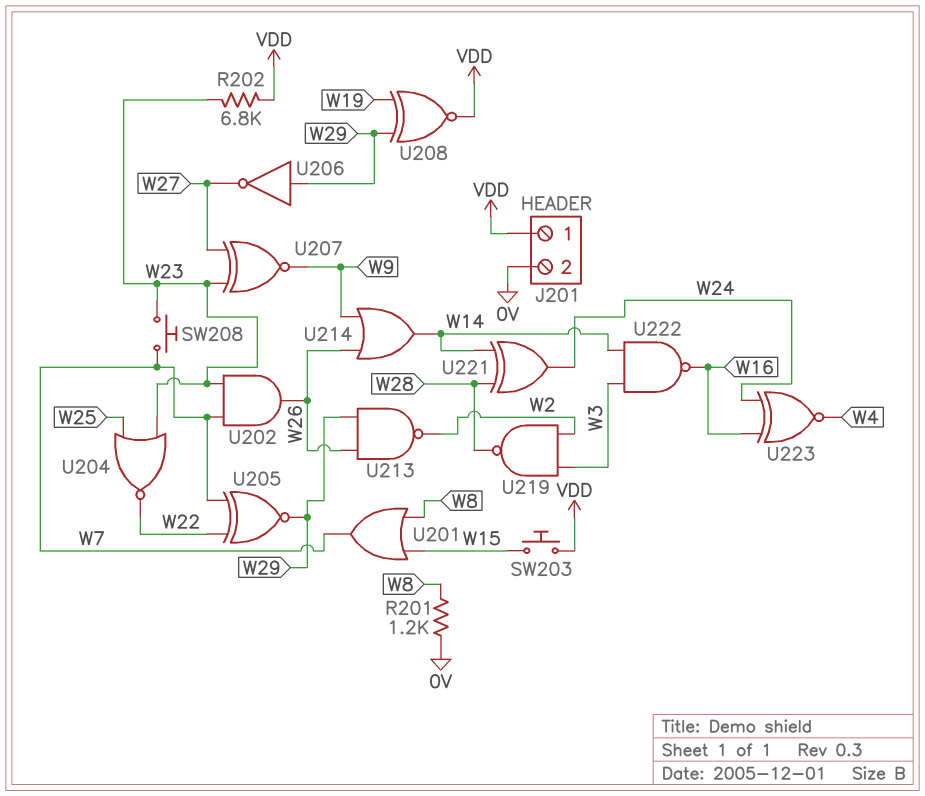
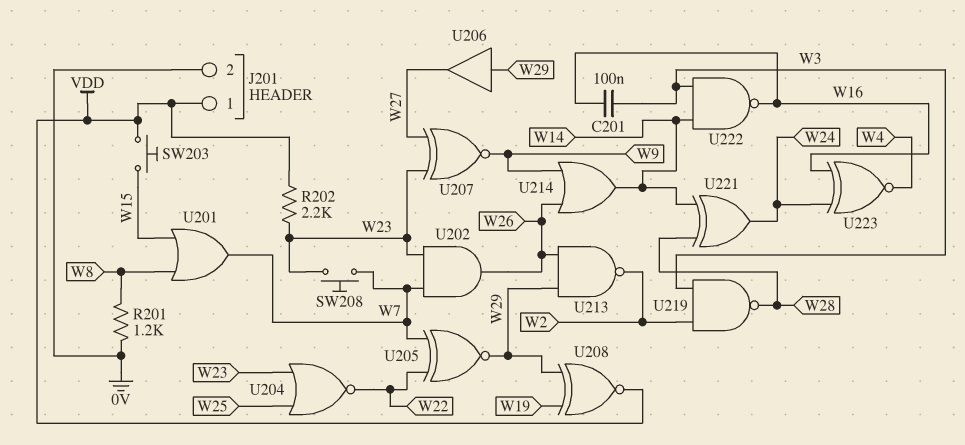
C201: none -> 100nF (W3, W16)
R202: 6.8k (VDD, W23) -> 2.2k (VDD, W23)
U206: NOT (in W29, out W27) -> buffer (in W29, out W27)

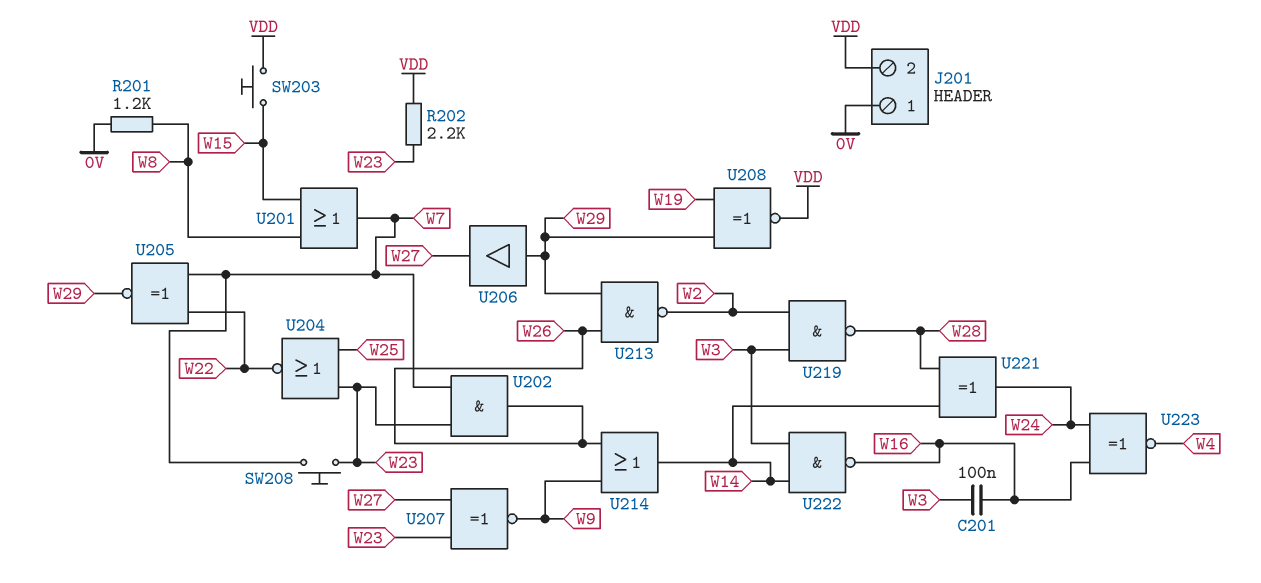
J201 pin 1: VDD -> 0V
J201 pin 2: 0V -> VDD

